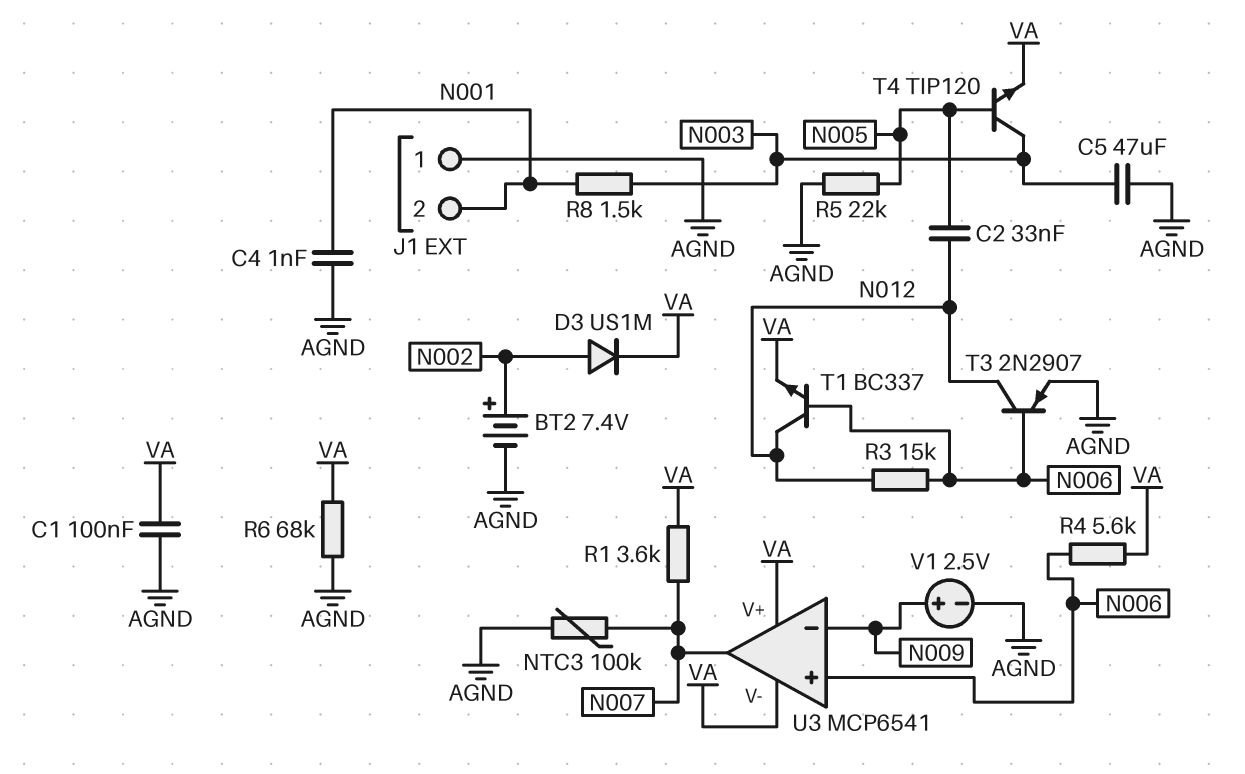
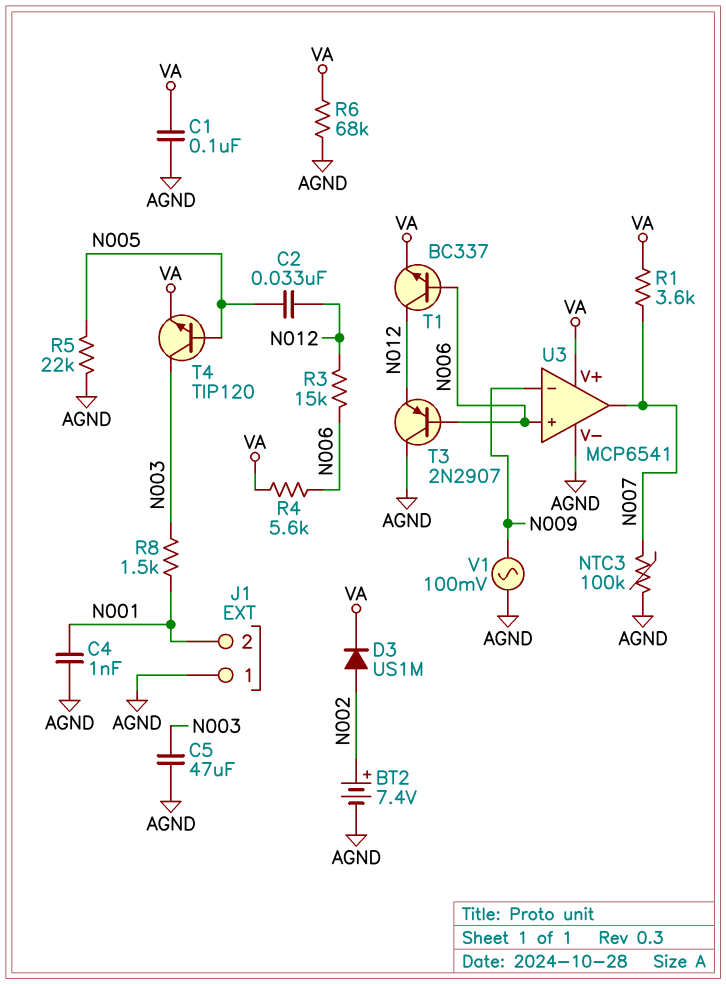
T3: PNP 2N2907 (B N006, C N012, E AGND) -> PNP 2N2907 (B N006, C AGND, E N012)
U3 pin V-: VA -> AGND
V1: 2.5V (plus N009, minus AGND) -> AC 100mV (AGND, N009)

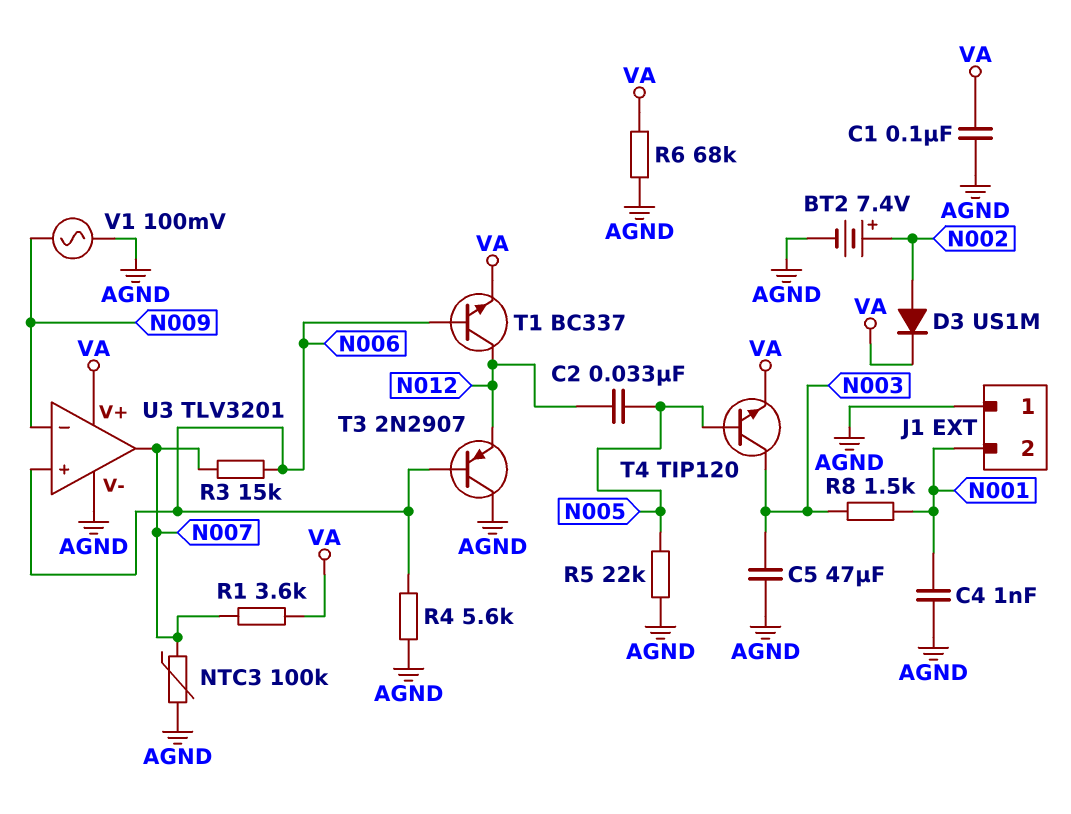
R3: 15k (N006, N012) -> 15k (N006, N007)
R4: 5.6k (N006, VA) -> 5.6k (AGND, N006)
U3: MCP6541 -> TLV3201

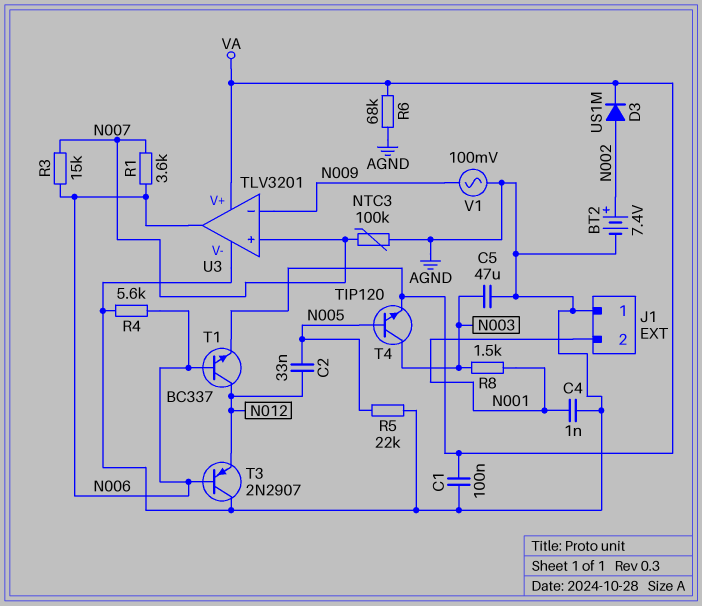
R1: 3.6k (N007, VA) -> 3.6k (N006, N007)
U3 pin in+: N006 -> N007
U3 pin out: N007 -> N006

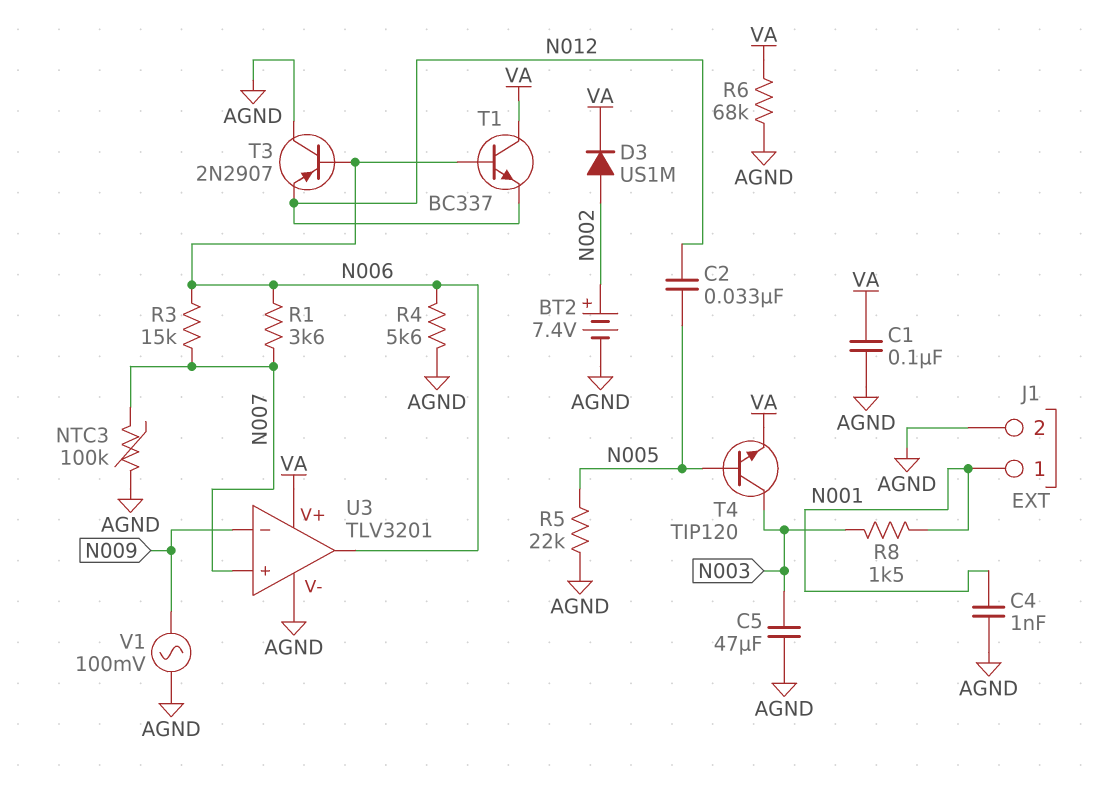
J1 pin 1: AGND -> N001
J1 pin 2: N001 -> AGND
T1: NPN BC337 (B N006, C N012, E VA) -> NPN BC337 (B N006, C VA, E N012)

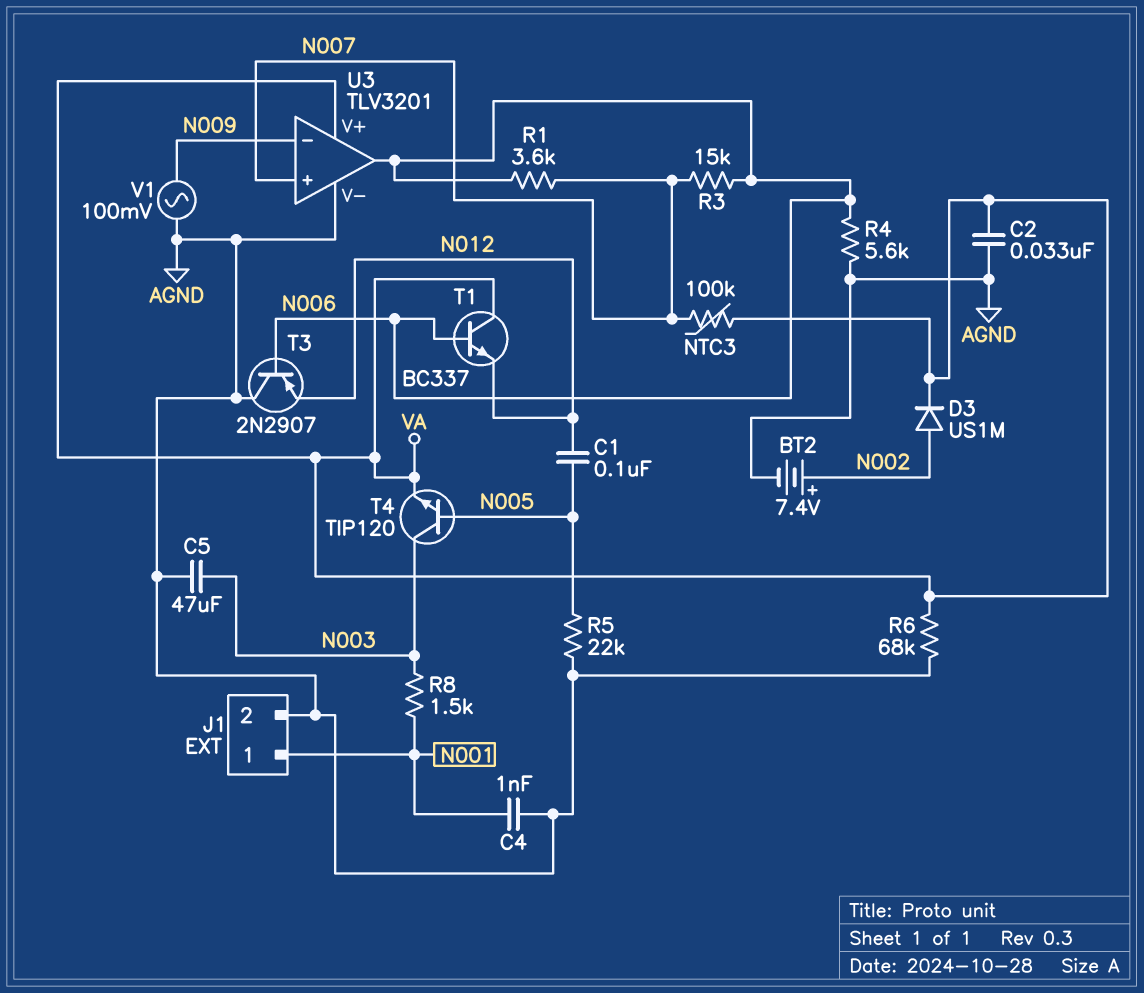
C1: 100nF (AGND, VA) -> 100nF (N005, N012)
C2: 33nF (N005, N012) -> 33nF (AGND, VA)
NTC3: 100k (AGND, N007) -> 100k (N007, VA)

